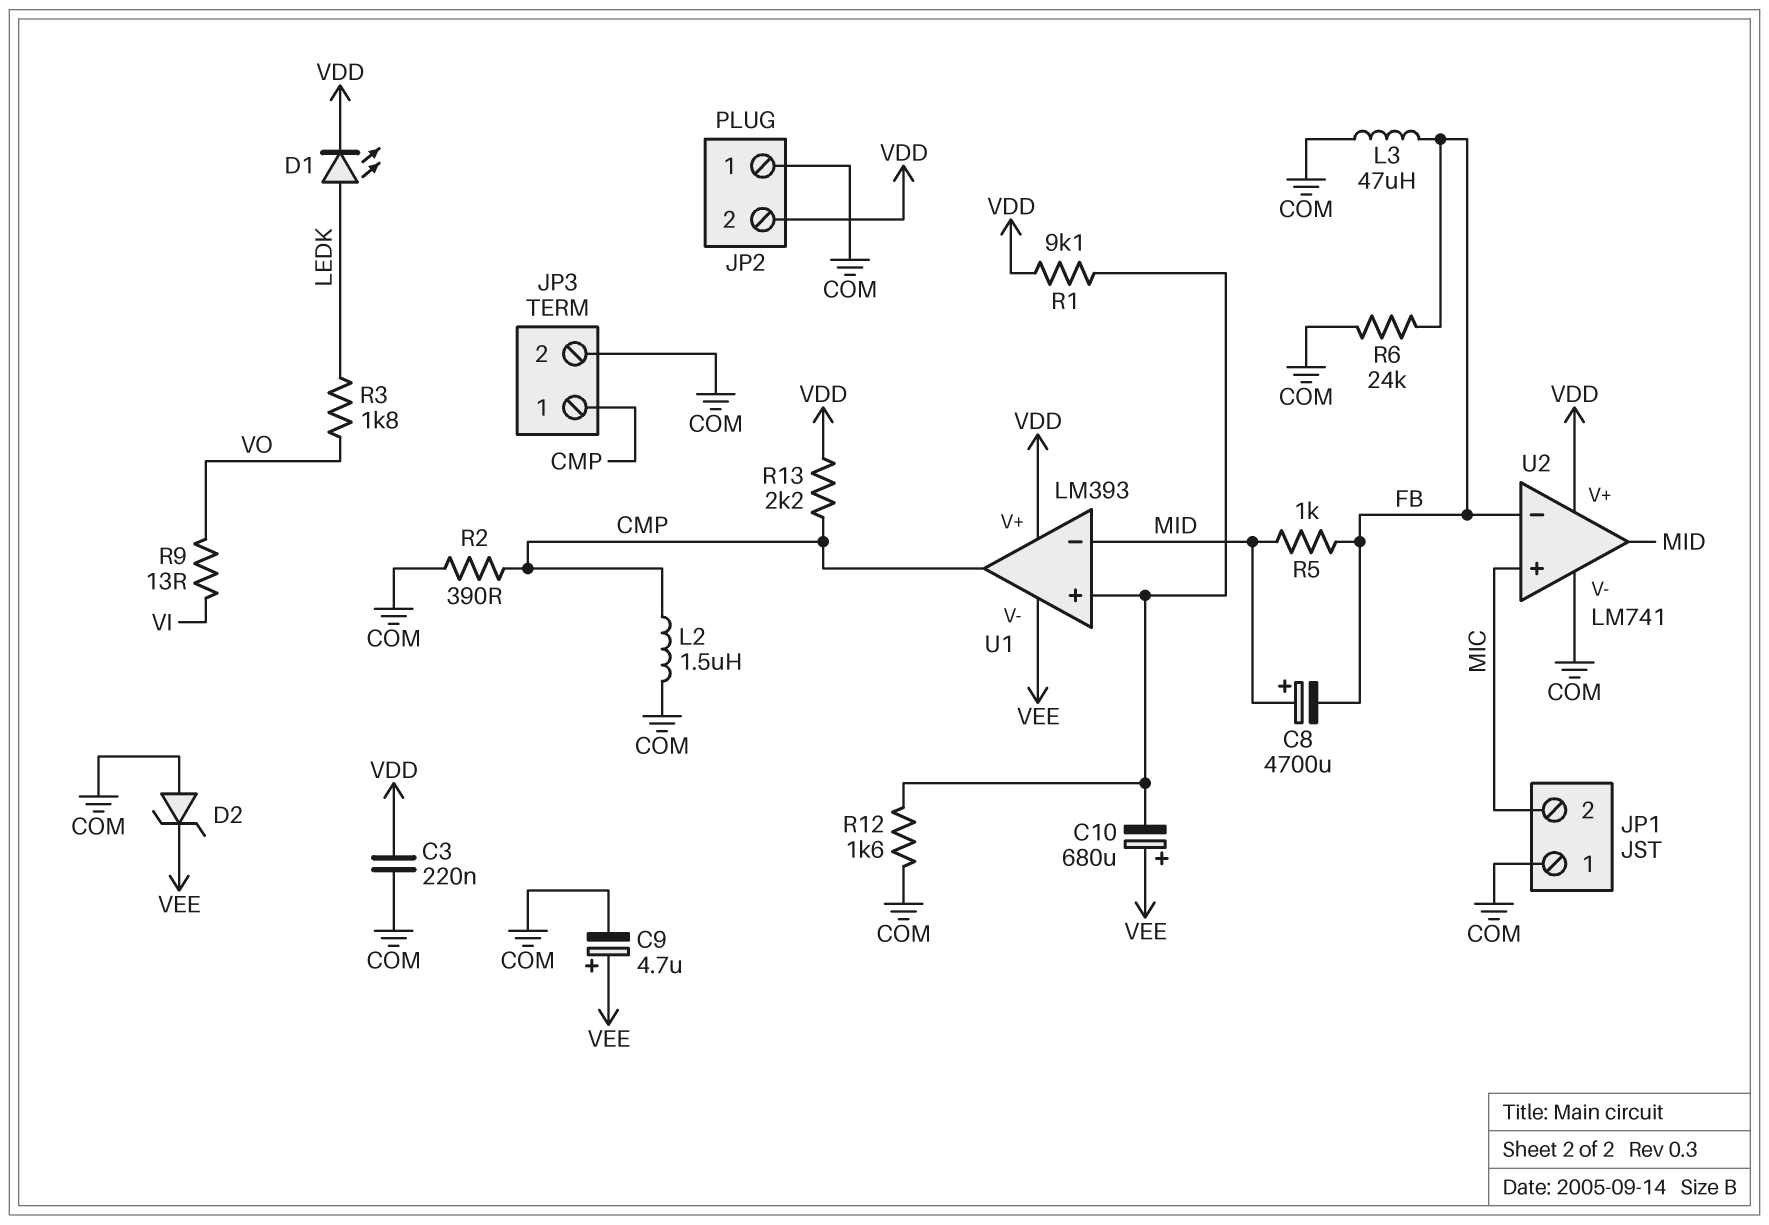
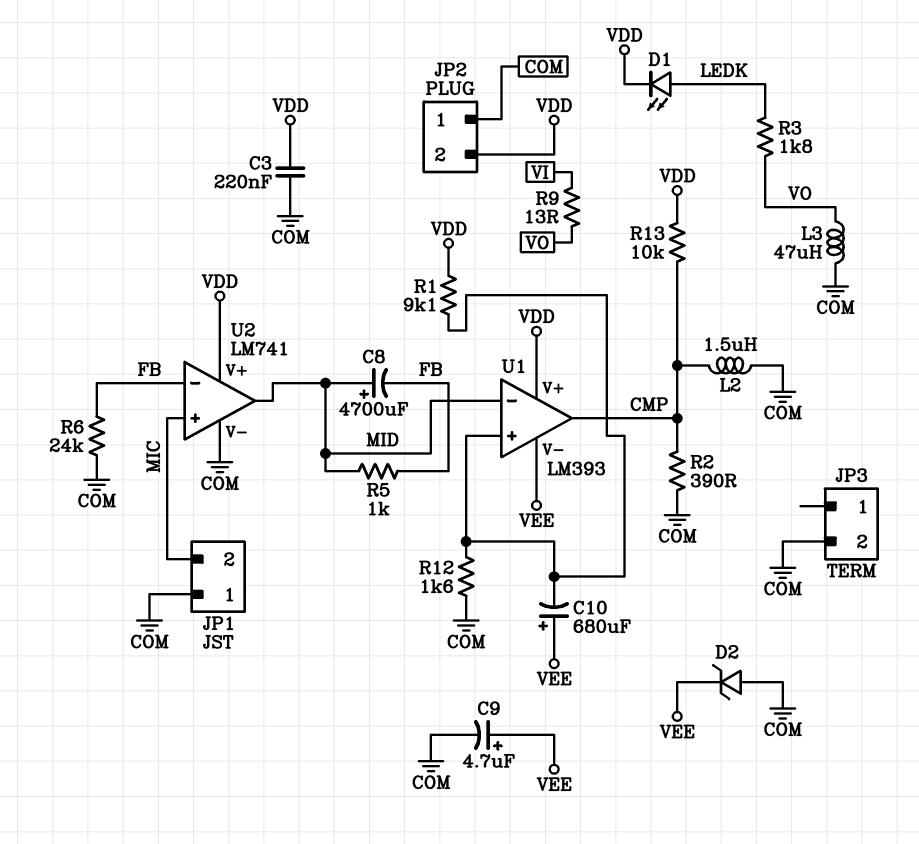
JP3 pin 1: CMP -> none
L3: 47uH (COM, FB) -> 47uH (COM, VO)
R13: 2.2k (CMP, VDD) -> 10k (CMP, VDD)

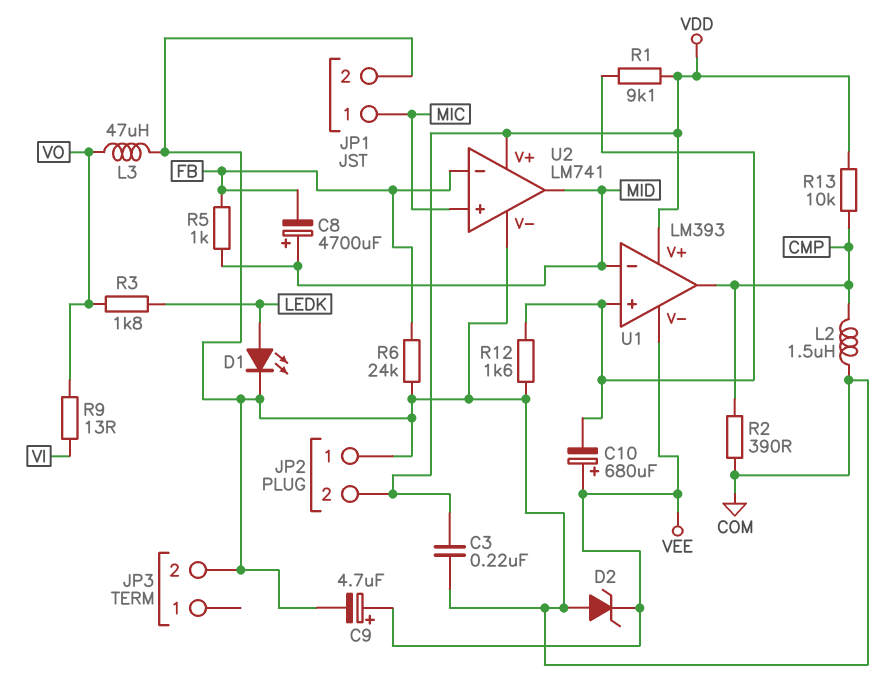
D1: LED (A LEDK, K VDD) -> LED (A LEDK, K COM)
JP1 pin 1: COM -> MIC
JP1 pin 2: MIC -> COM

